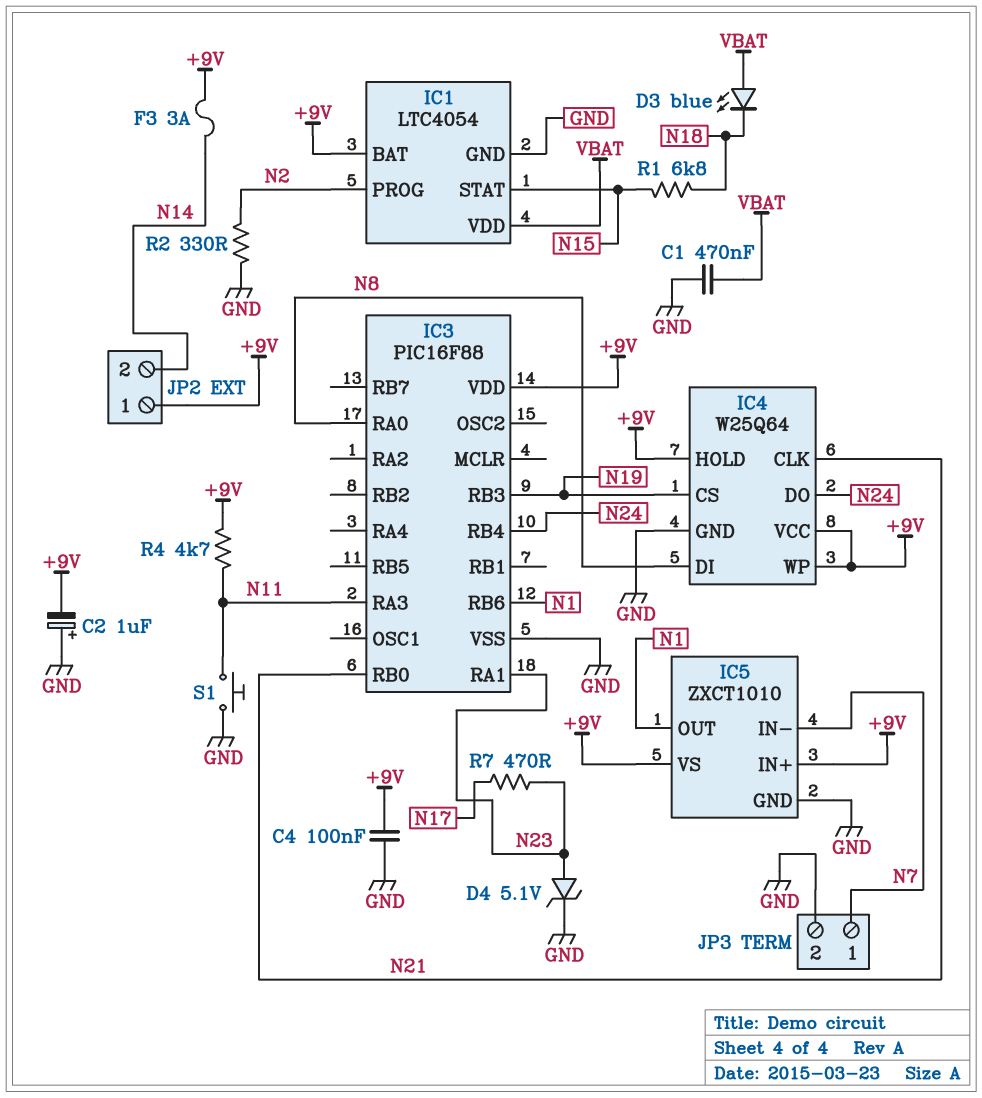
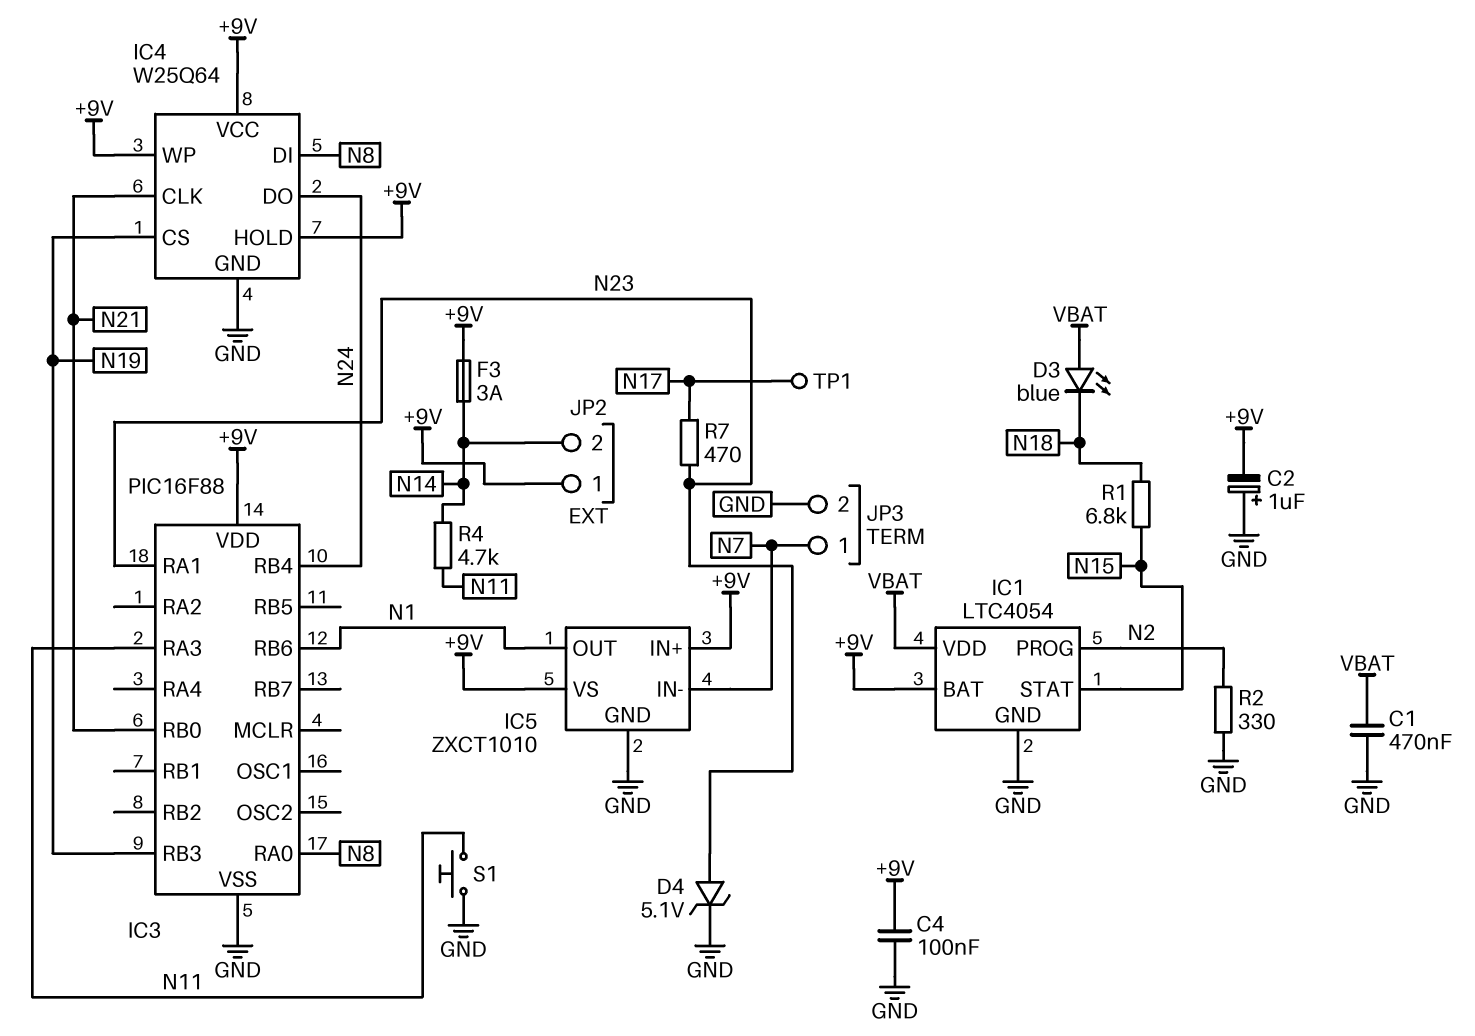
R4: 4.7k (+9V, N11) -> 4.7k (N11, N14)
TP1: none -> test point (N17)

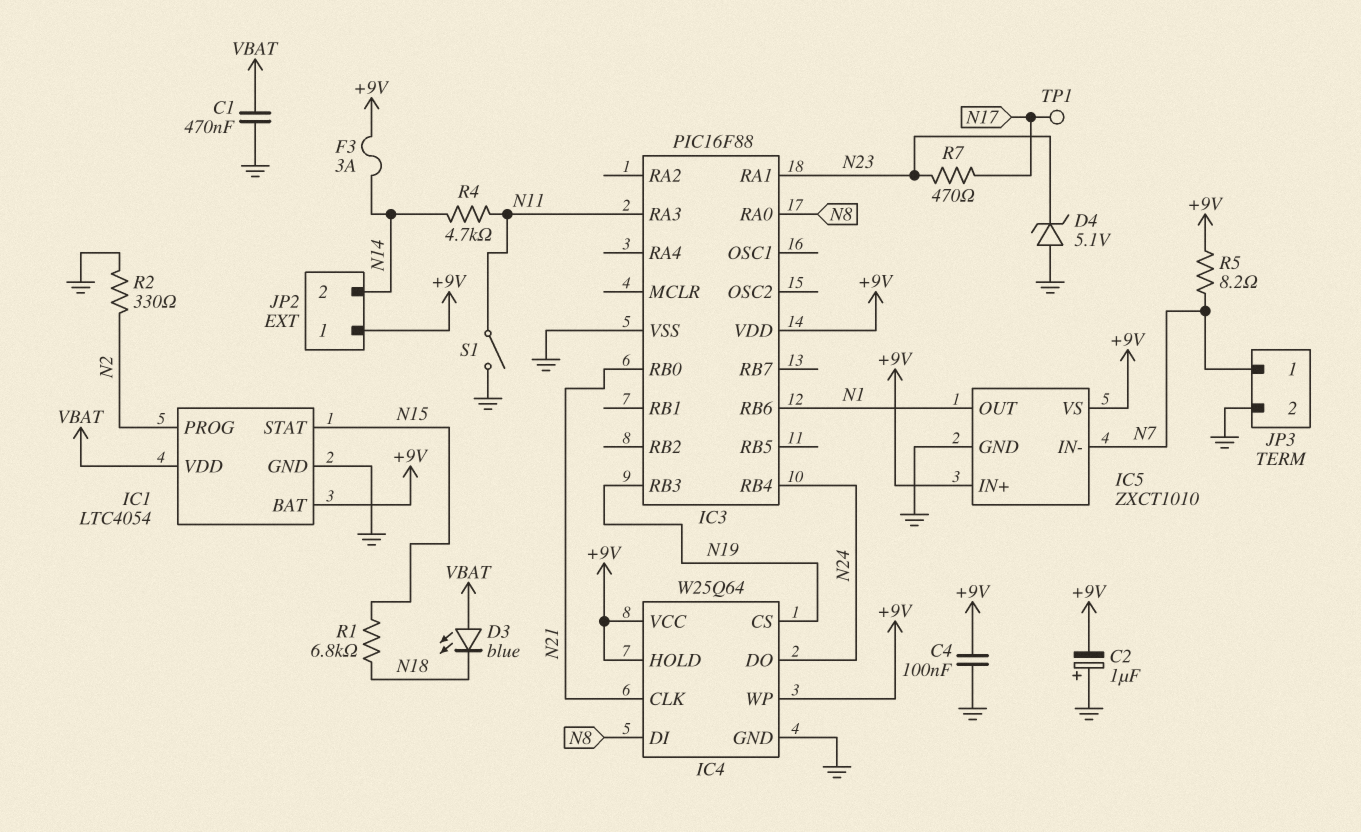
D4: zener 5.1V (A N23, K GND) -> zener 5.1V (A GND, K N23)
R5: none -> 8.2 (+9V, N7)
S1: button (GND, N11) -> switch (GND, N11)

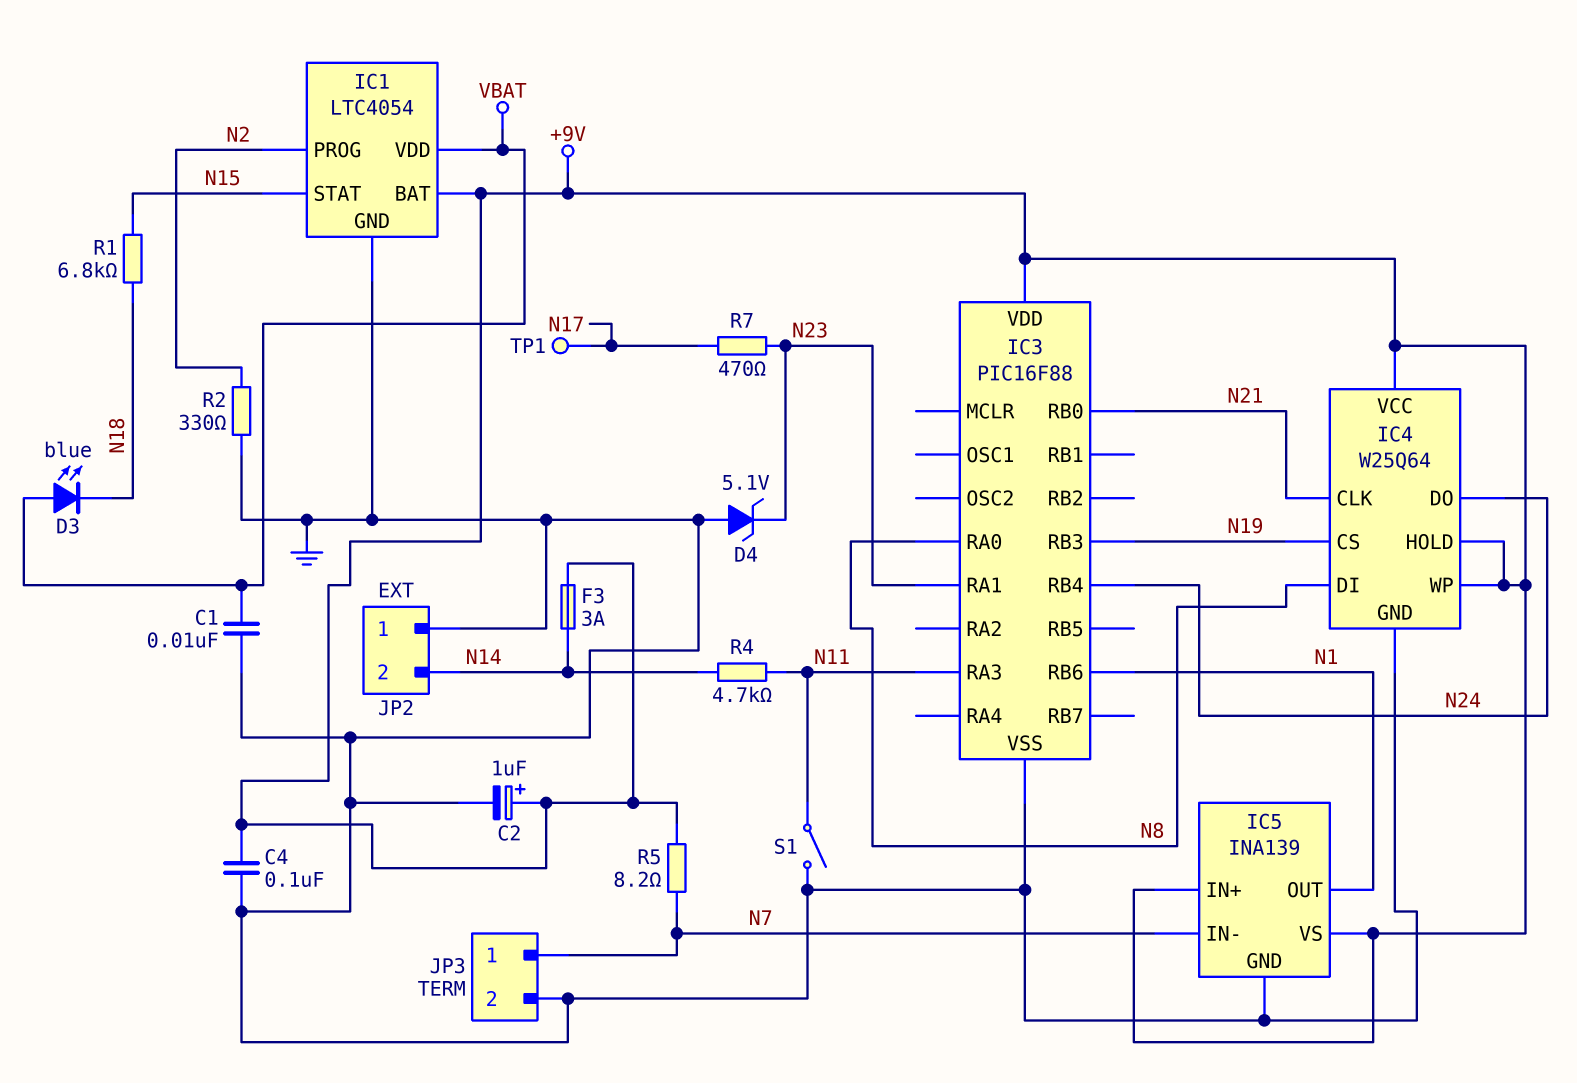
C1: 470nF (GND, VBAT) -> 10nF (GND, VBAT)
C2: 1uF (plus GND, minus +9V) -> 1uF (plus +9V, minus GND)
IC5: ZXCT1010 -> INA139
JP2 pin 1: +9V -> GND

